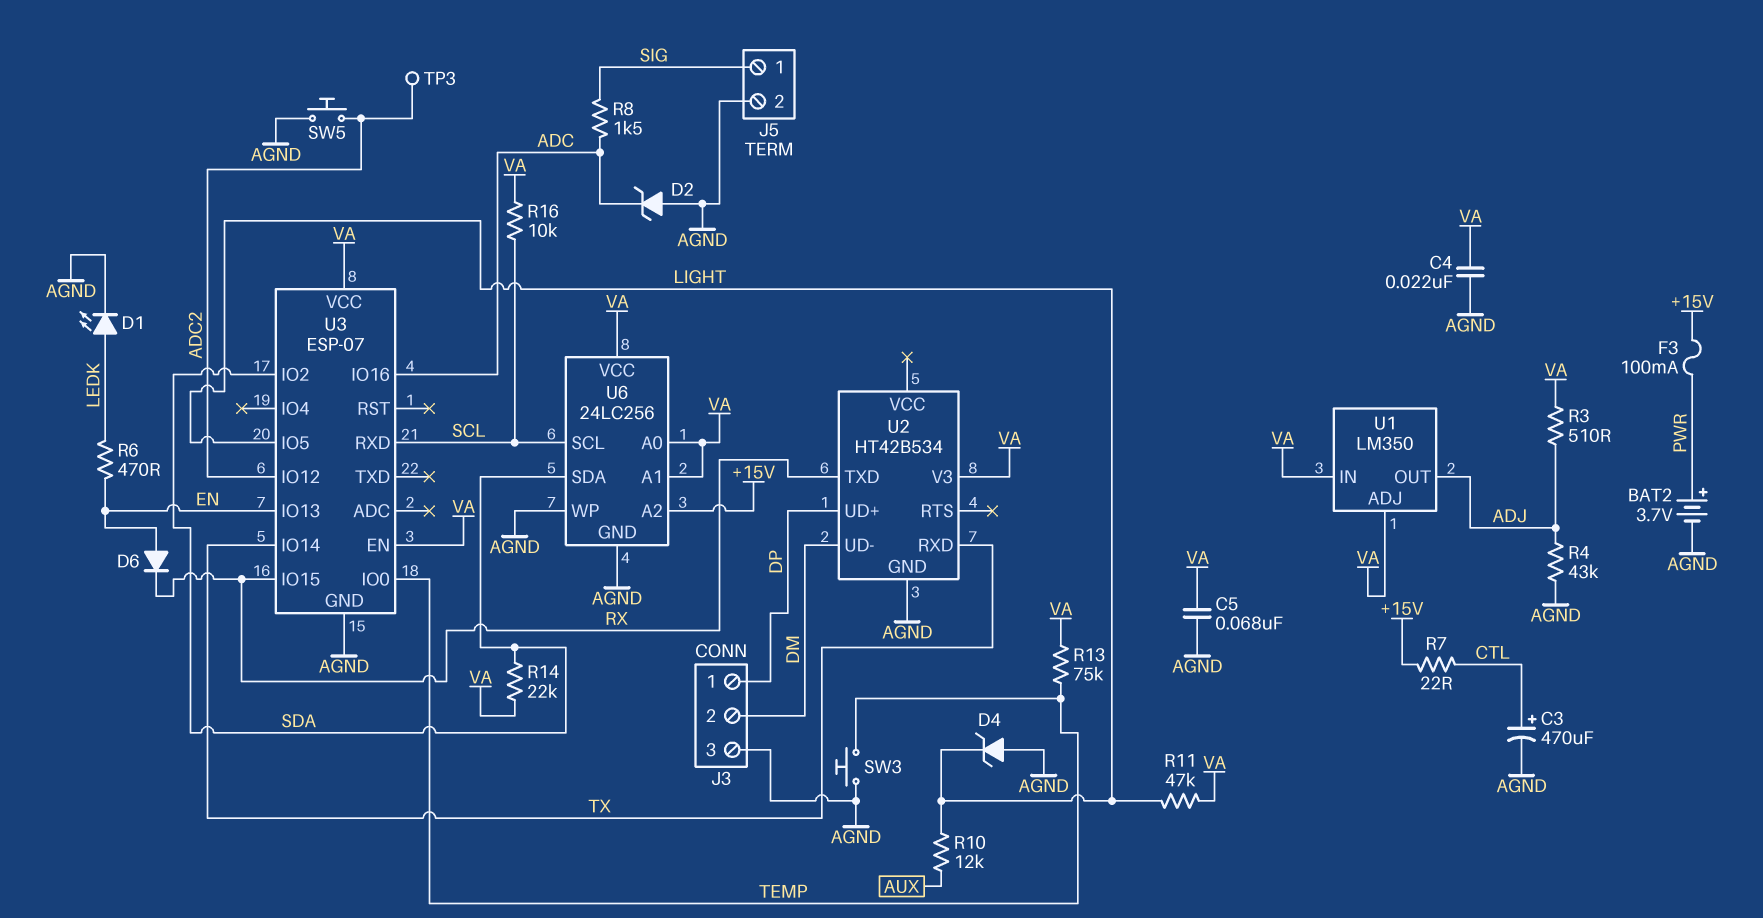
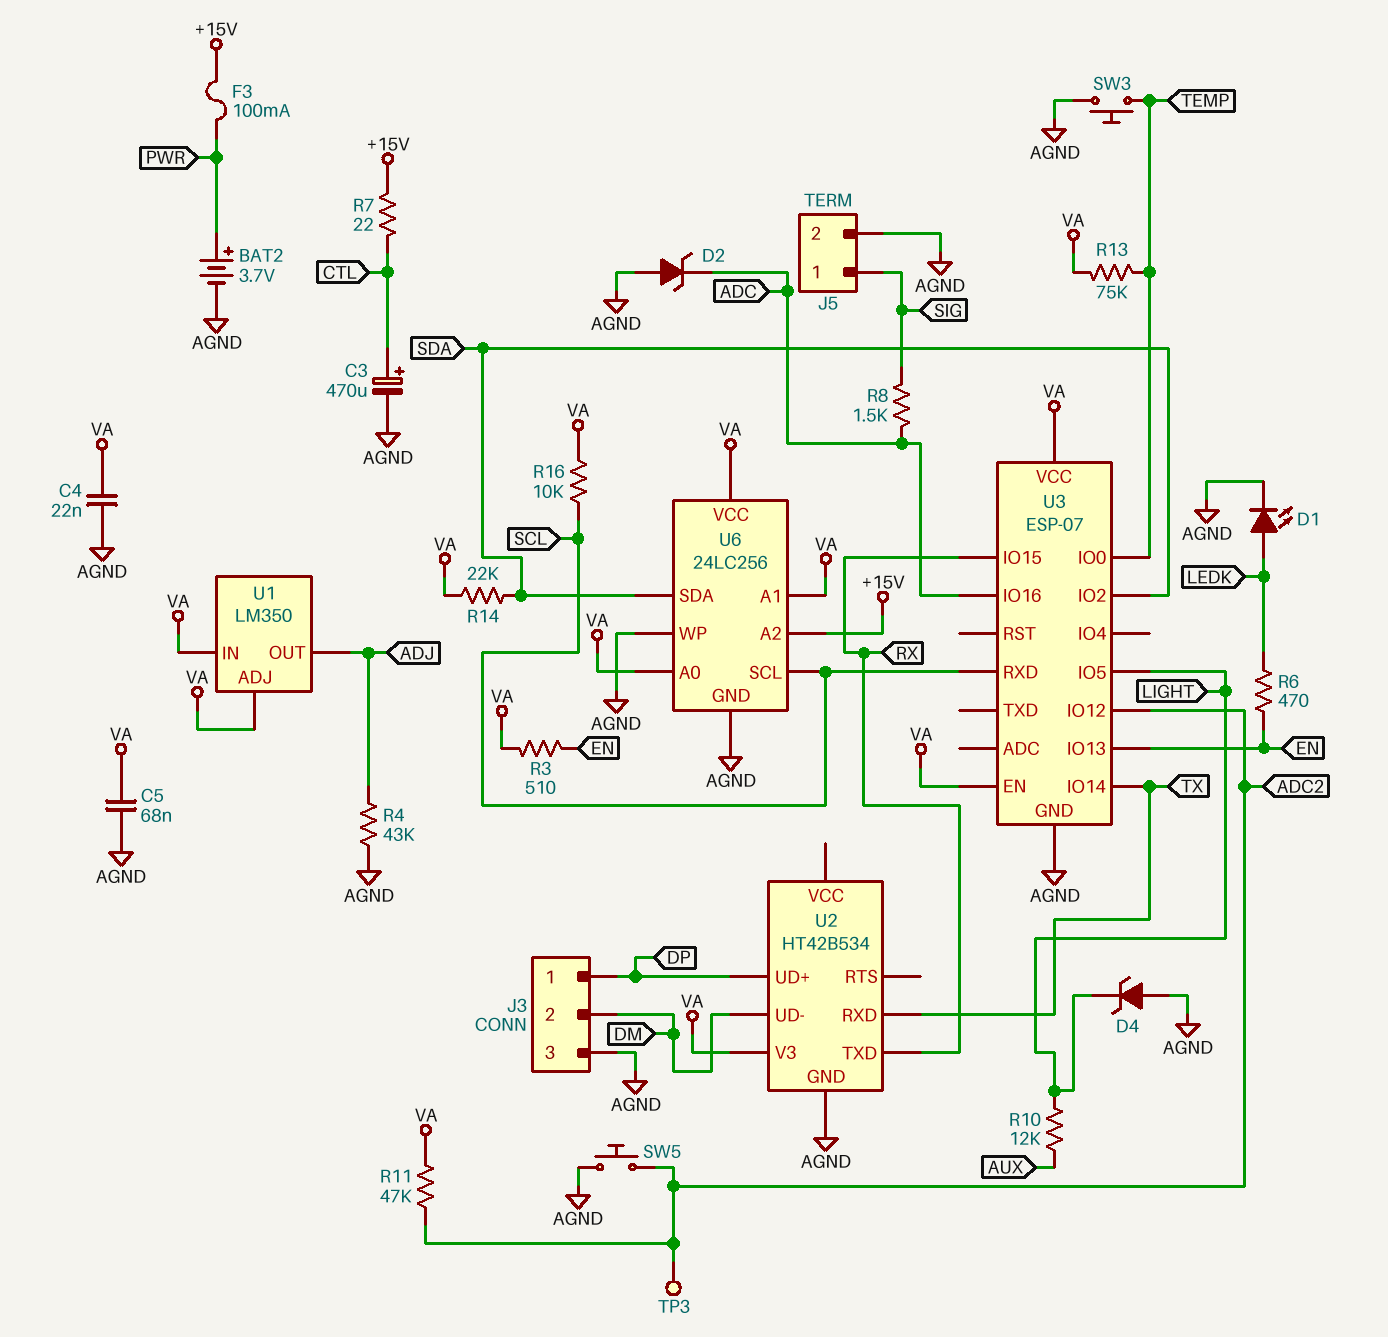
D6: diode (A EN, K RX) -> none
R3: 510 (ADJ, VA) -> 510 (EN, VA)
R11: 47k (LIGHT, VA) -> 47k (ADC2, VA)

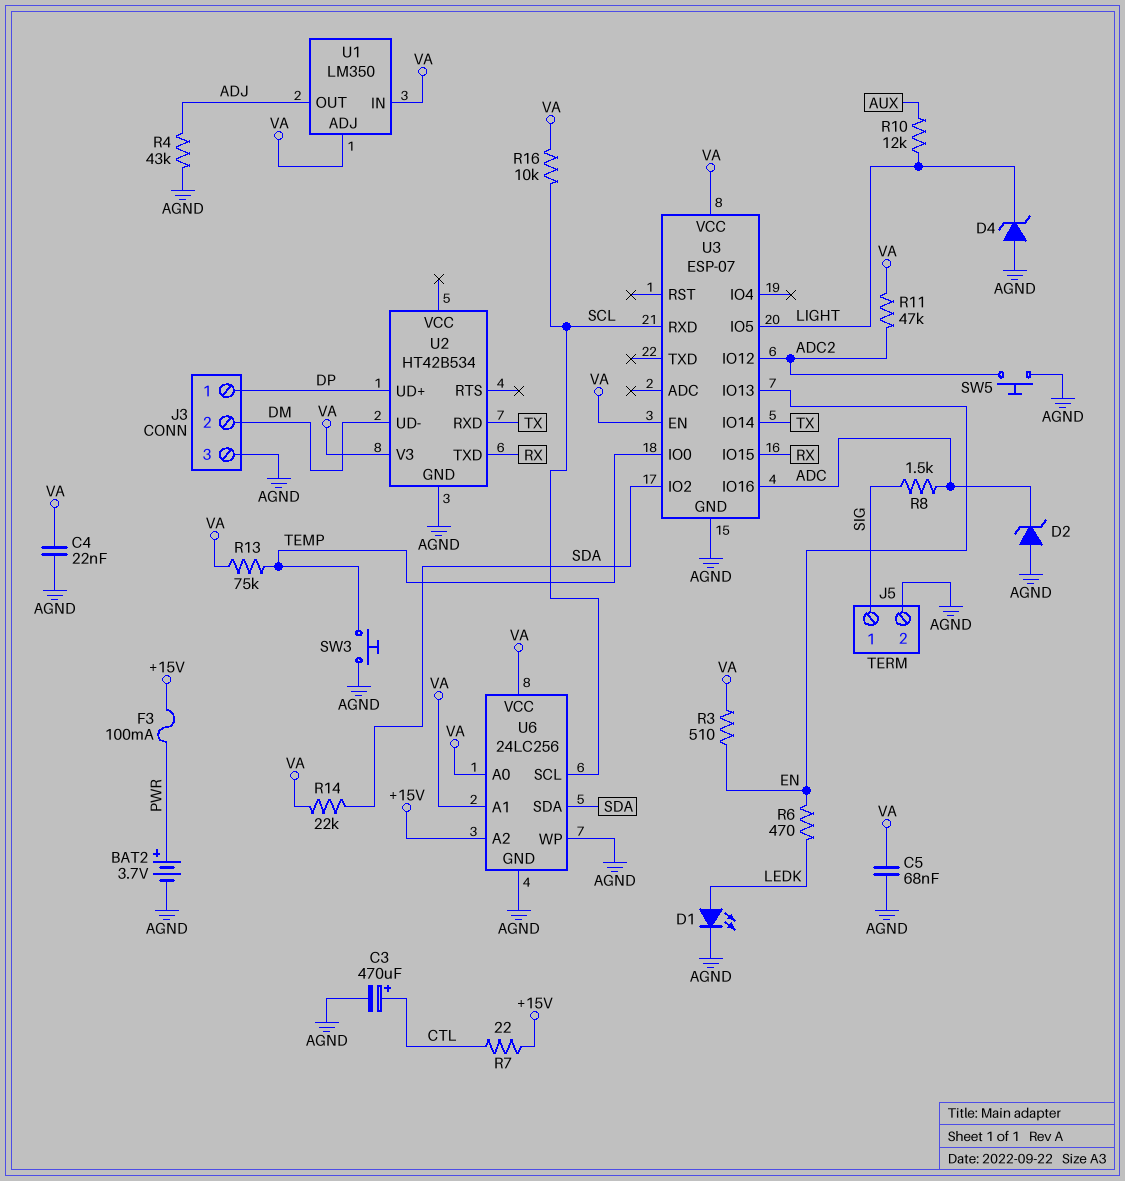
TP3: test point (ADC2) -> none

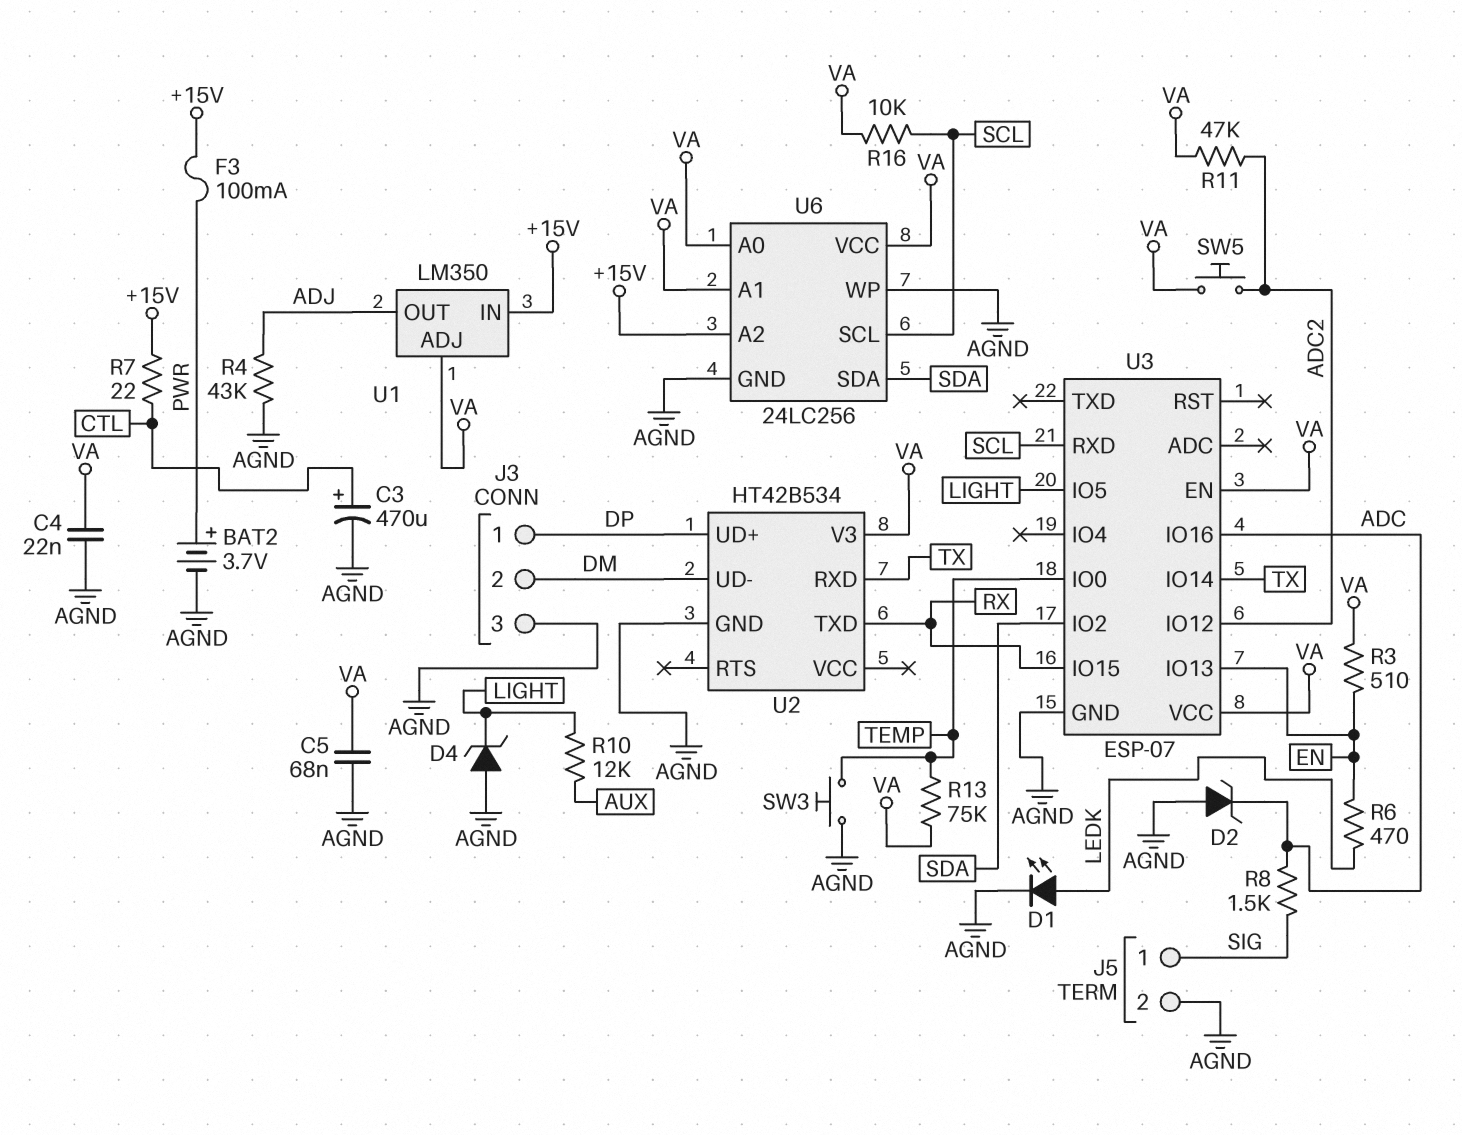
R14: 22k (SDA, VA) -> none
SW5: button (ADC2, AGND) -> button (ADC2, VA)
U1 pin IN: VA -> +15V

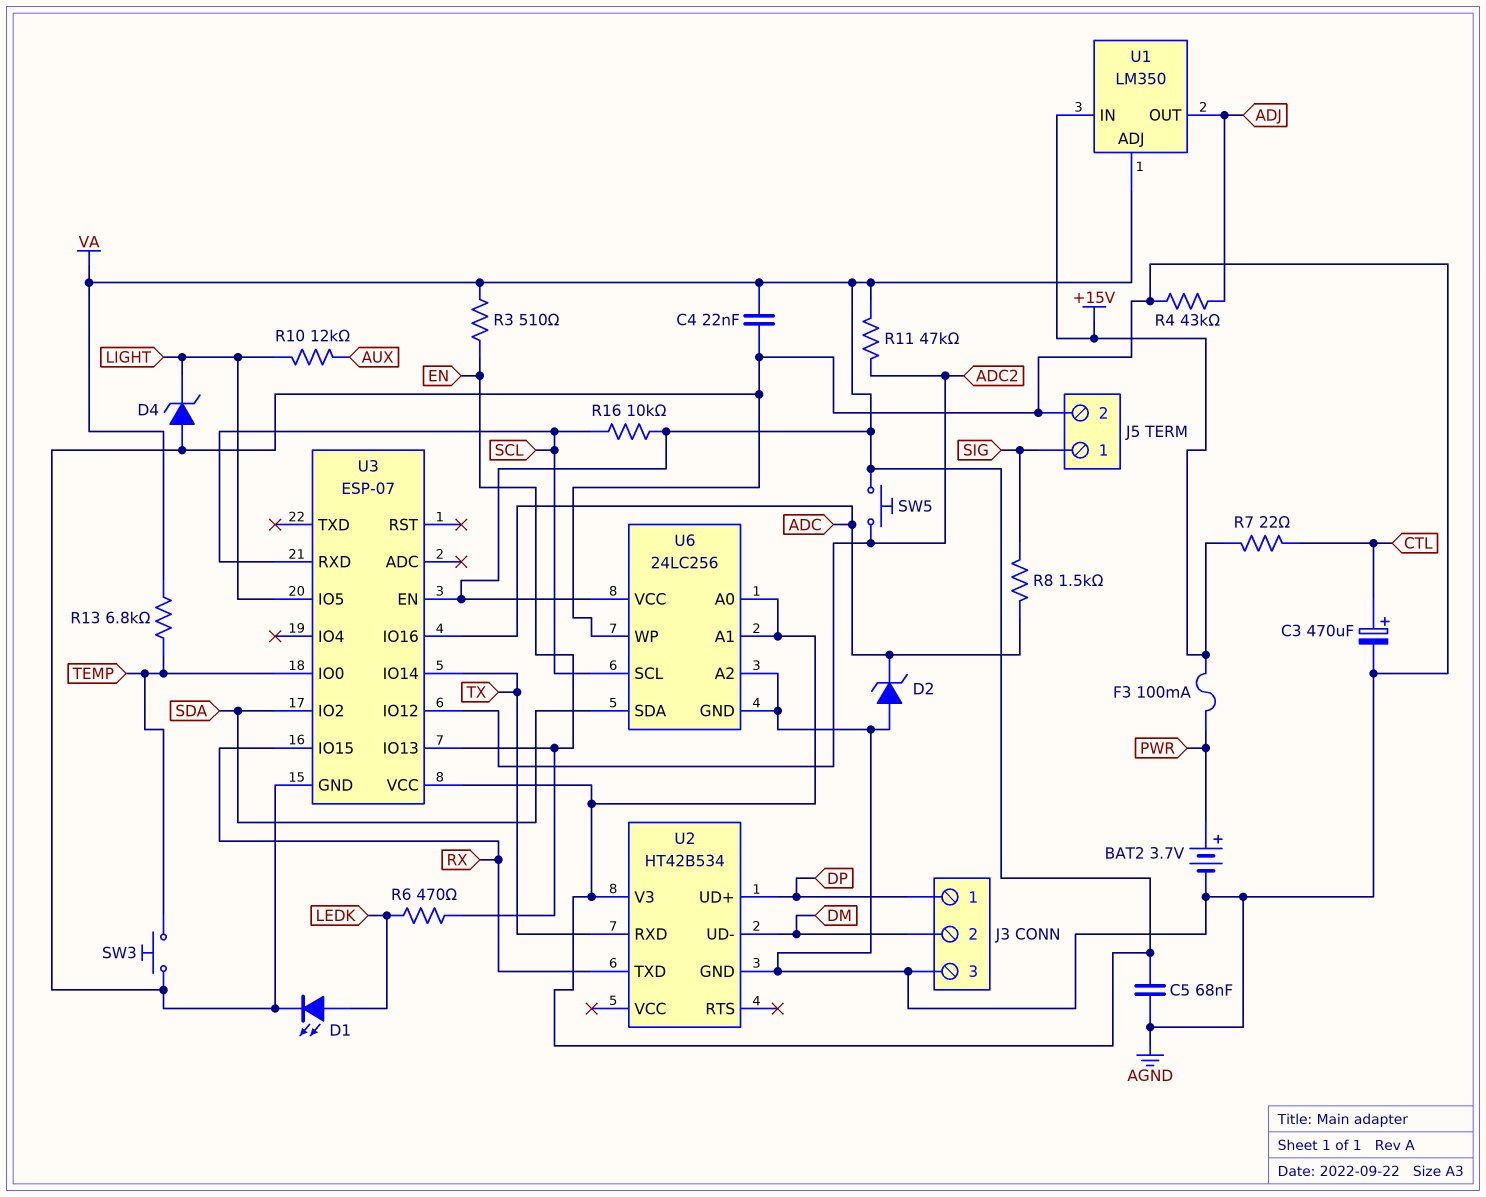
R13: 75k (TEMP, VA) -> 6.8k (TEMP, VA)
U6 pin A2: +15V -> AGND

